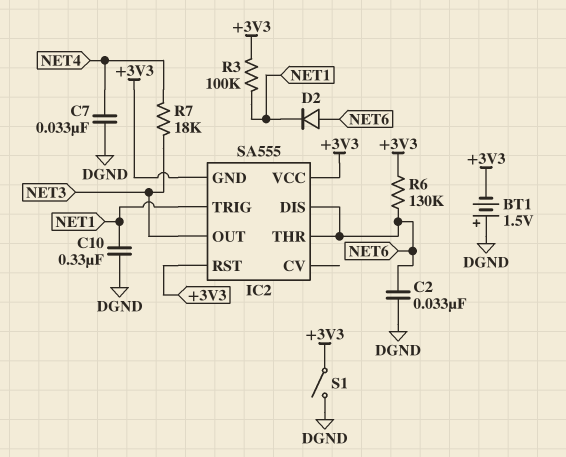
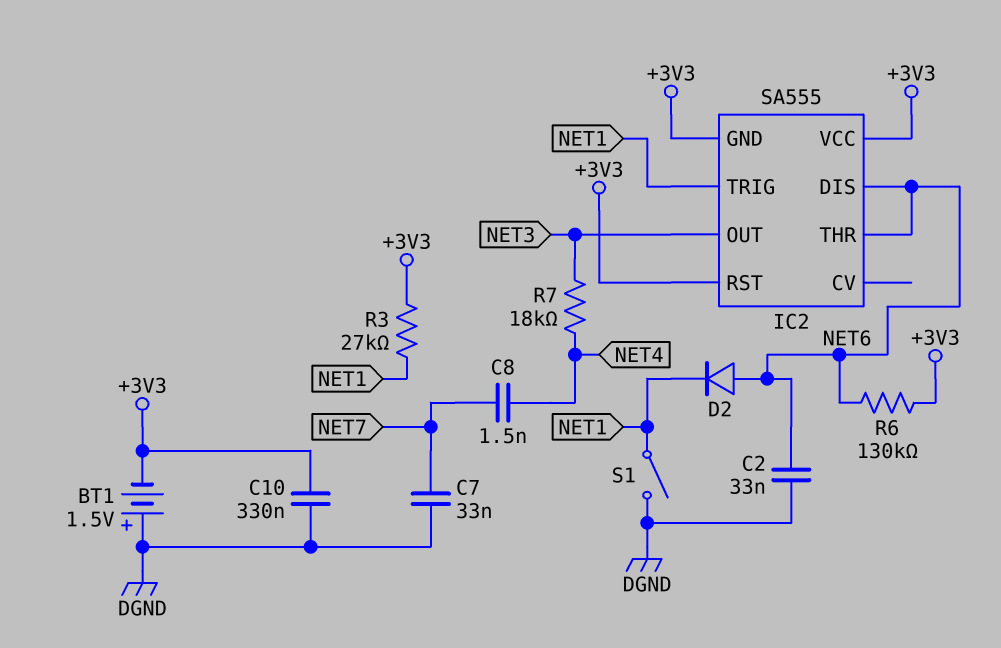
C7: 33nF (DGND, NET4) -> 33nF (DGND, NET7)
C8: none -> 1.5nF (NET4, NET7)
C10: 330nF (DGND, NET1) -> 330nF (+3V3, DGND)
R3: 100k (+3V3, NET1) -> 27k (+3V3, NET1)
S1: switch (+3V3, DGND) -> switch (DGND, NET1)

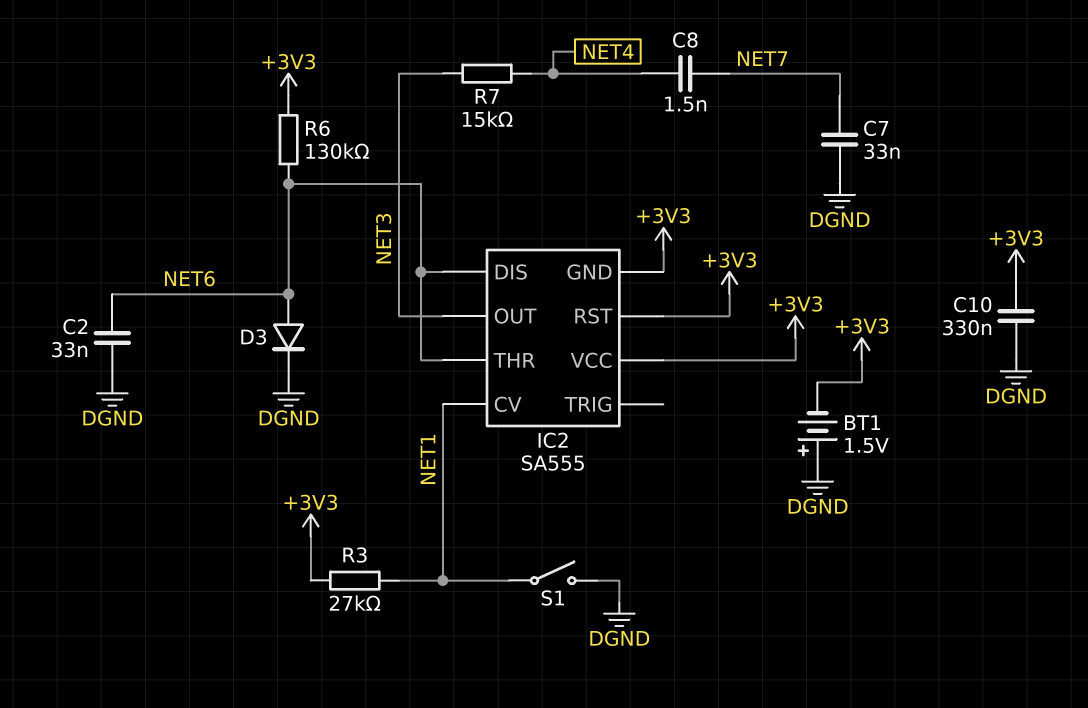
D2: diode (A NET6, K NET1) -> none
D3: none -> diode (A NET6, K DGND)
IC2 pin CV: none -> NET1
IC2 pin TRIG: NET1 -> none
R7: 18k (NET3, NET4) -> 15k (NET3, NET4)

